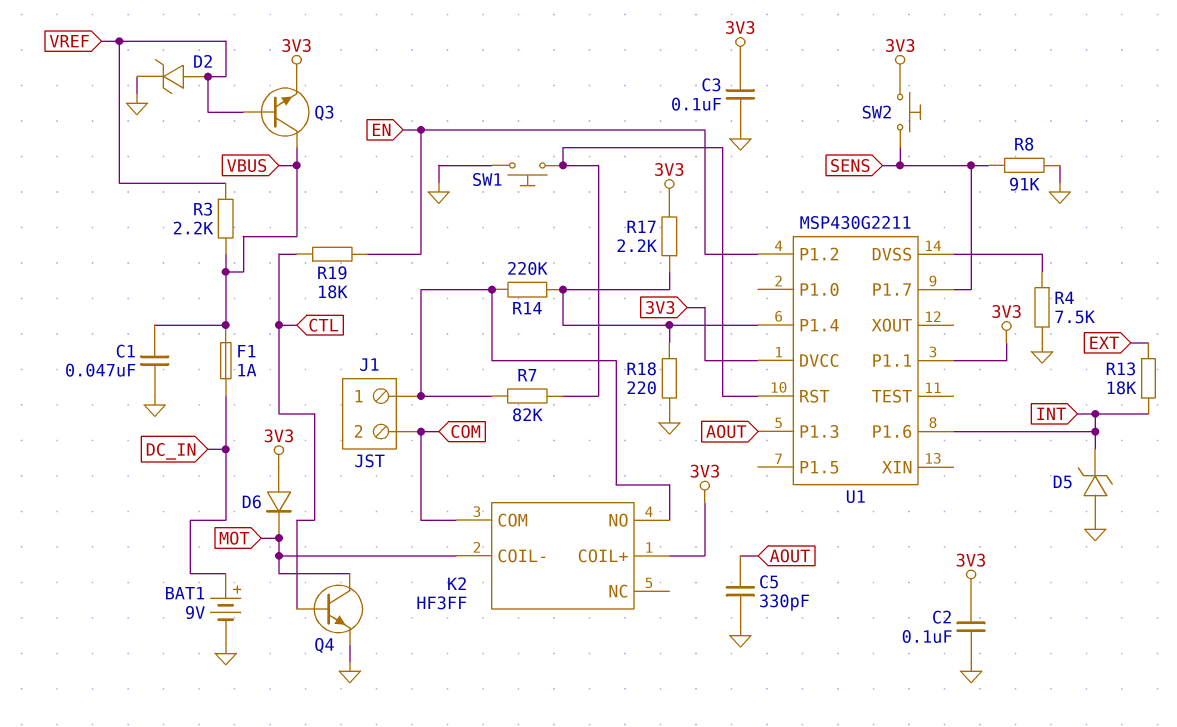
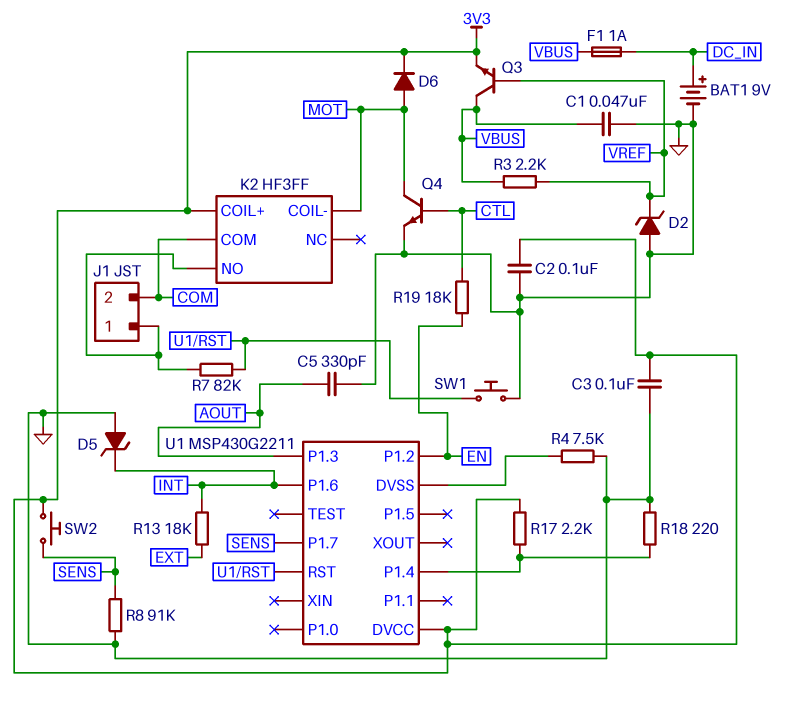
D2: zener (A VREF, K GND) -> zener (A GND, K VREF)
D6: diode (A 3V3, K MOT) -> diode (A MOT, K 3V3)
R14: 220k (J1/1, U1/P1.4) -> none
U1 pin P1.1: 3V3 -> none

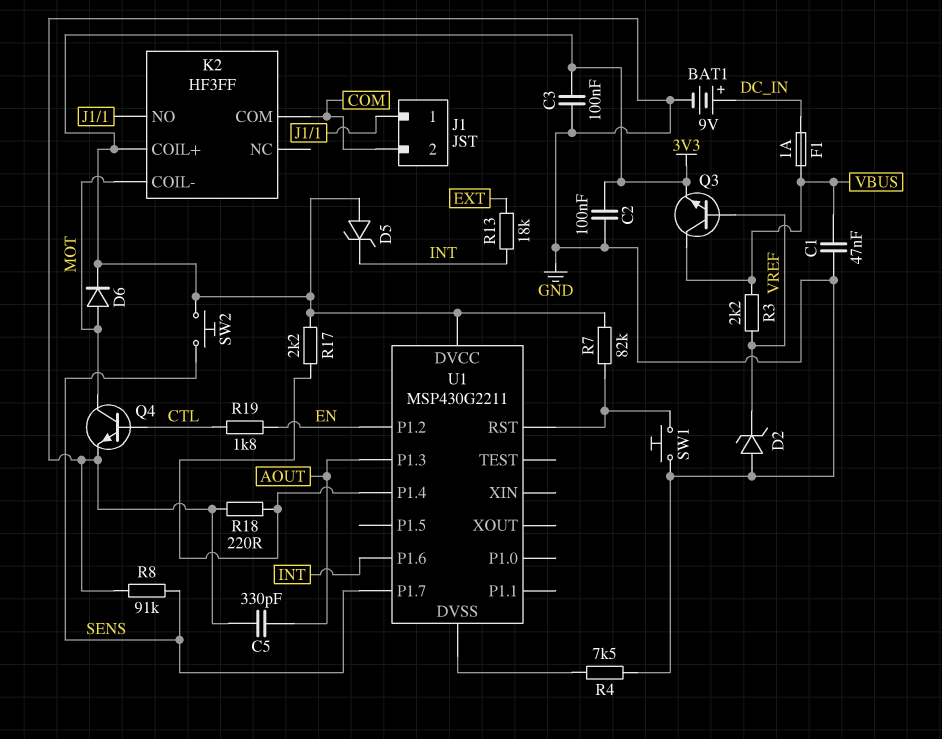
D5: zener (A GND, K INT) -> zener (A 3V3, K INT)
R7: 82k (J1/1, U1/RST) -> 82k (3V3, U1/RST)
R19: 18k (CTL, EN) -> 1.8k (CTL, EN)

